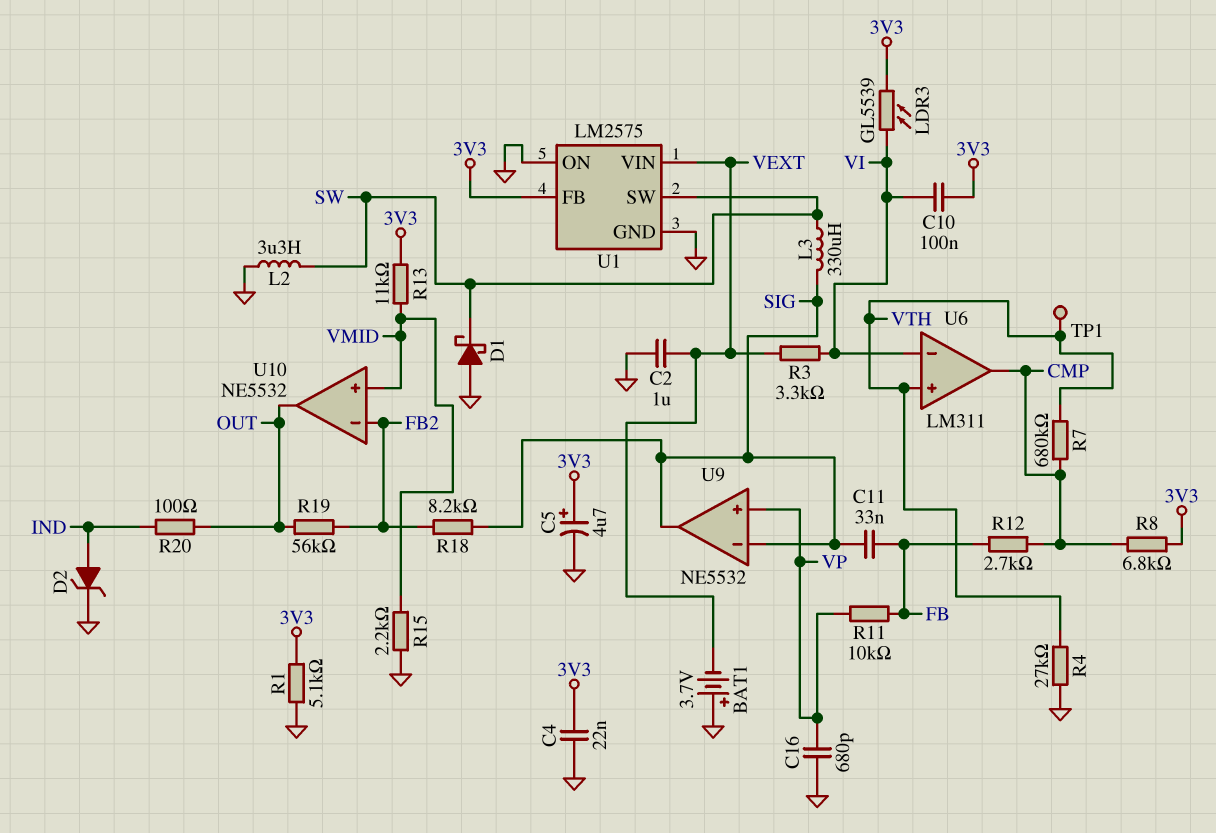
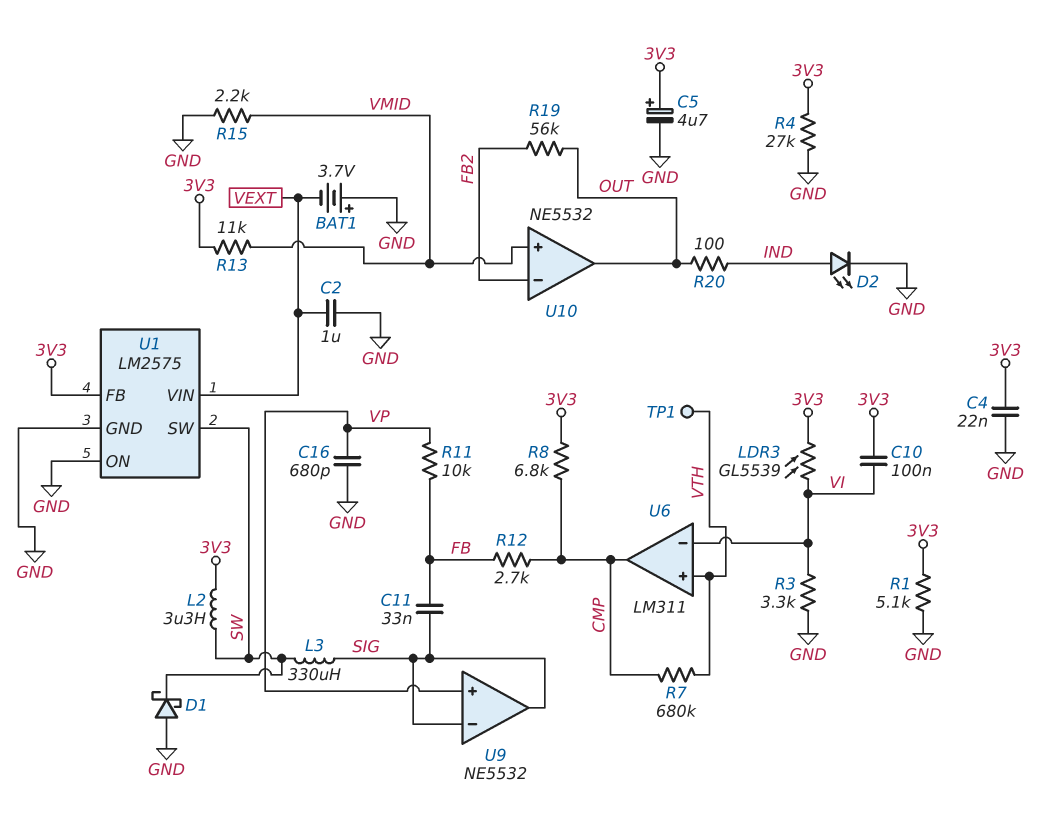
D2: zener (A IND, K GND) -> LED (A IND, K GND)
L2: 3.3uH (GND, SW) -> 3.3uH (3V3, SW)
R3: 3.3k (VEXT, VI) -> 3.3k (GND, VI)
R4: 27k (GND, VTH) -> 27k (3V3, GND)
R18: 8.2k (FB2, SIG) -> none

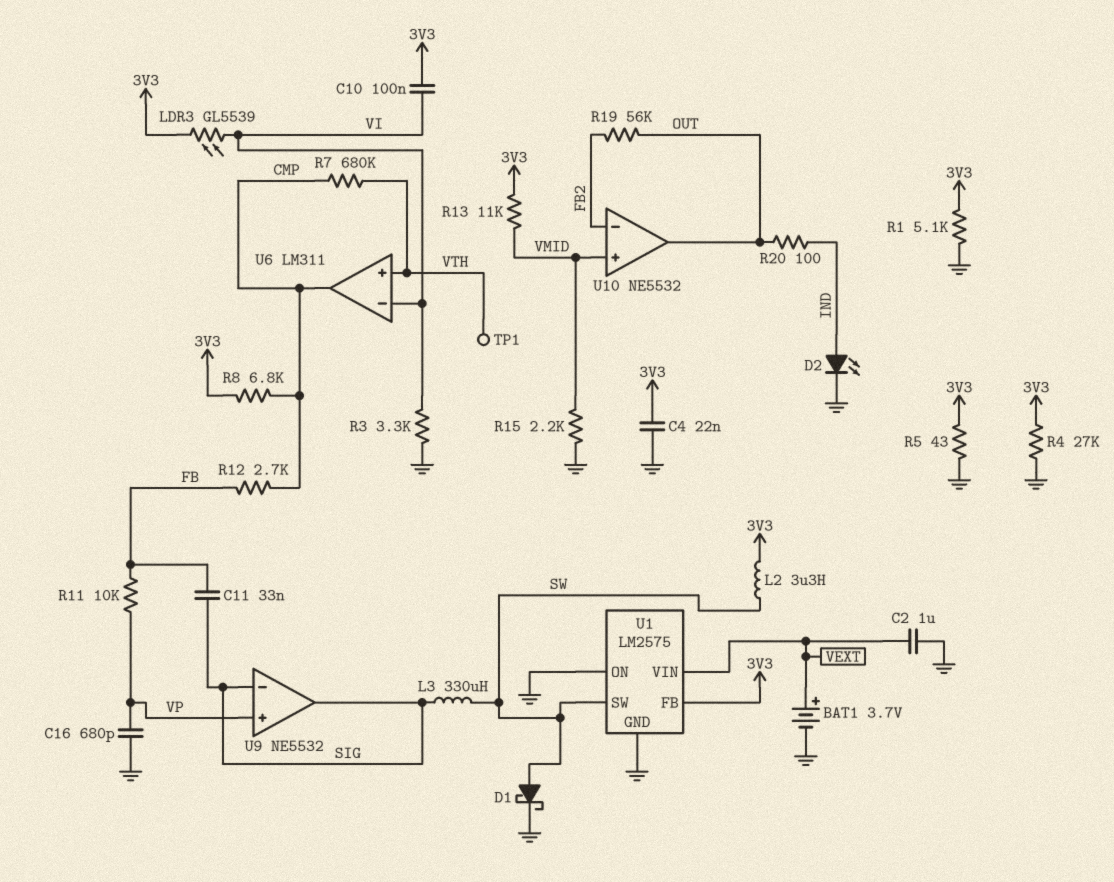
BAT1: 3.7V (plus GND, minus VEXT) -> 3.7V (plus VEXT, minus GND)
C5: 4.7uF (plus 3V3, minus GND) -> none
D1: schottky (A GND, K SW) -> schottky (A SW, K GND)
R5: none -> 43 (3V3, GND)

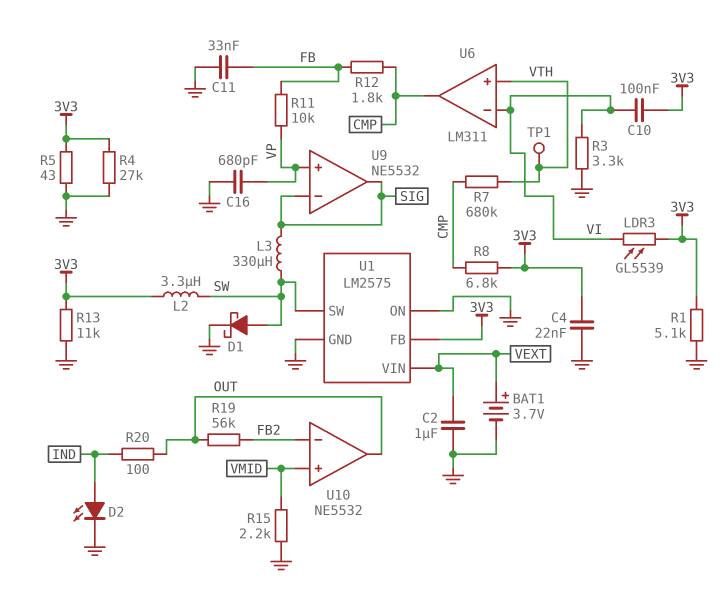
C11: 33nF (FB, SIG) -> 33nF (FB, GND)
R12: 2.7k (CMP, FB) -> 1.8k (CMP, FB)
R13: 11k (3V3, VMID) -> 11k (3V3, GND)

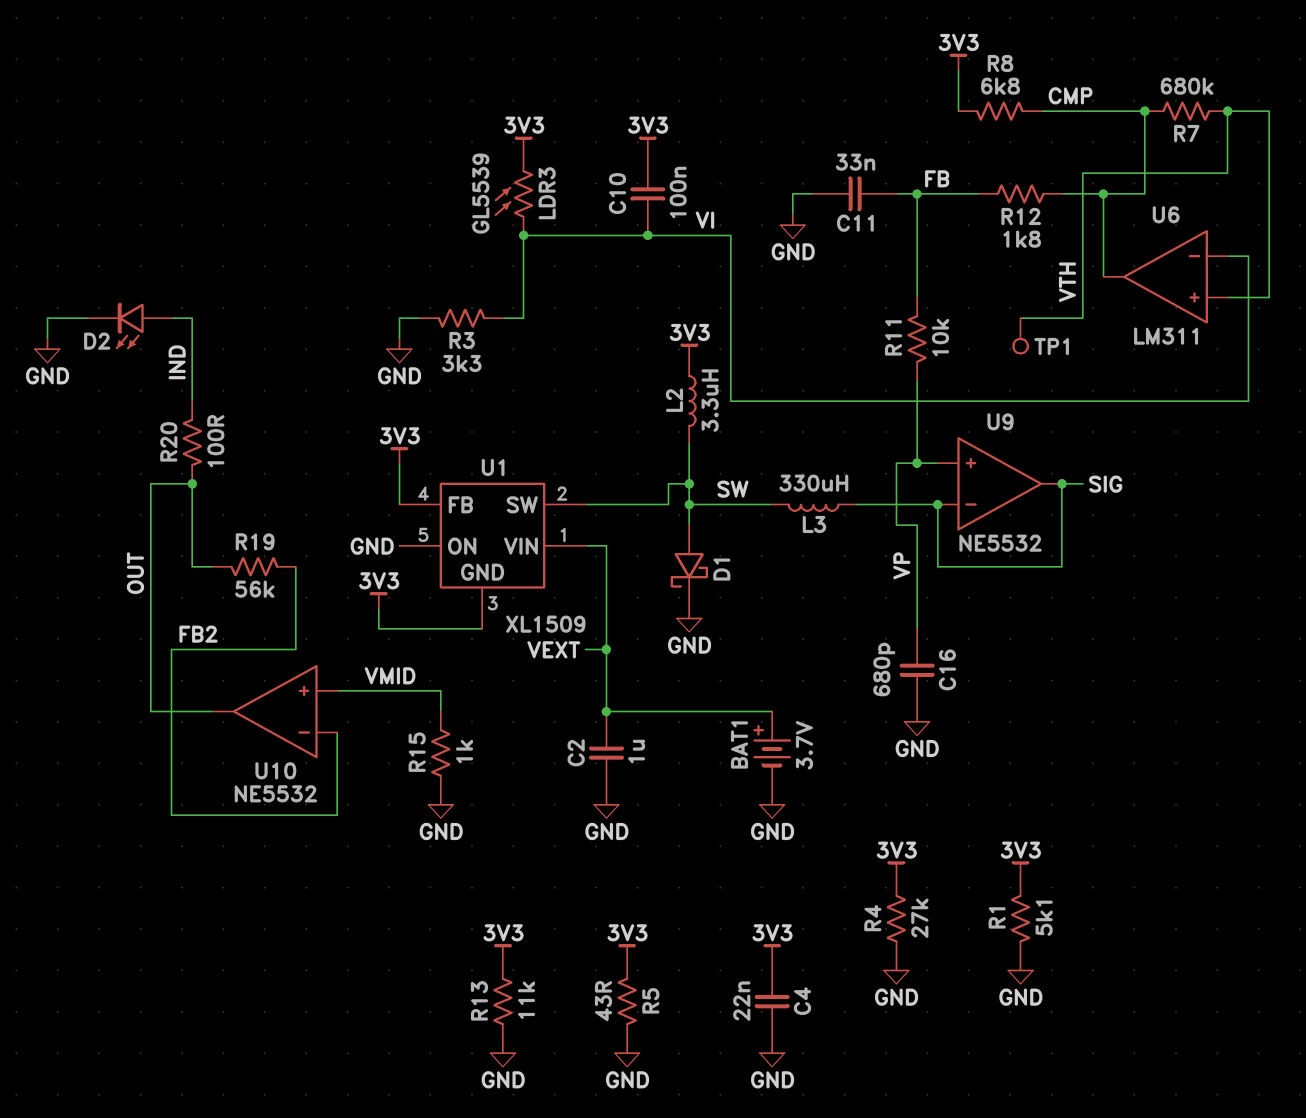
R15: 2.2k (GND, VMID) -> 1k (GND, VMID)
U1: LM2575 -> XL1509
U1 pin GND: GND -> 3V3

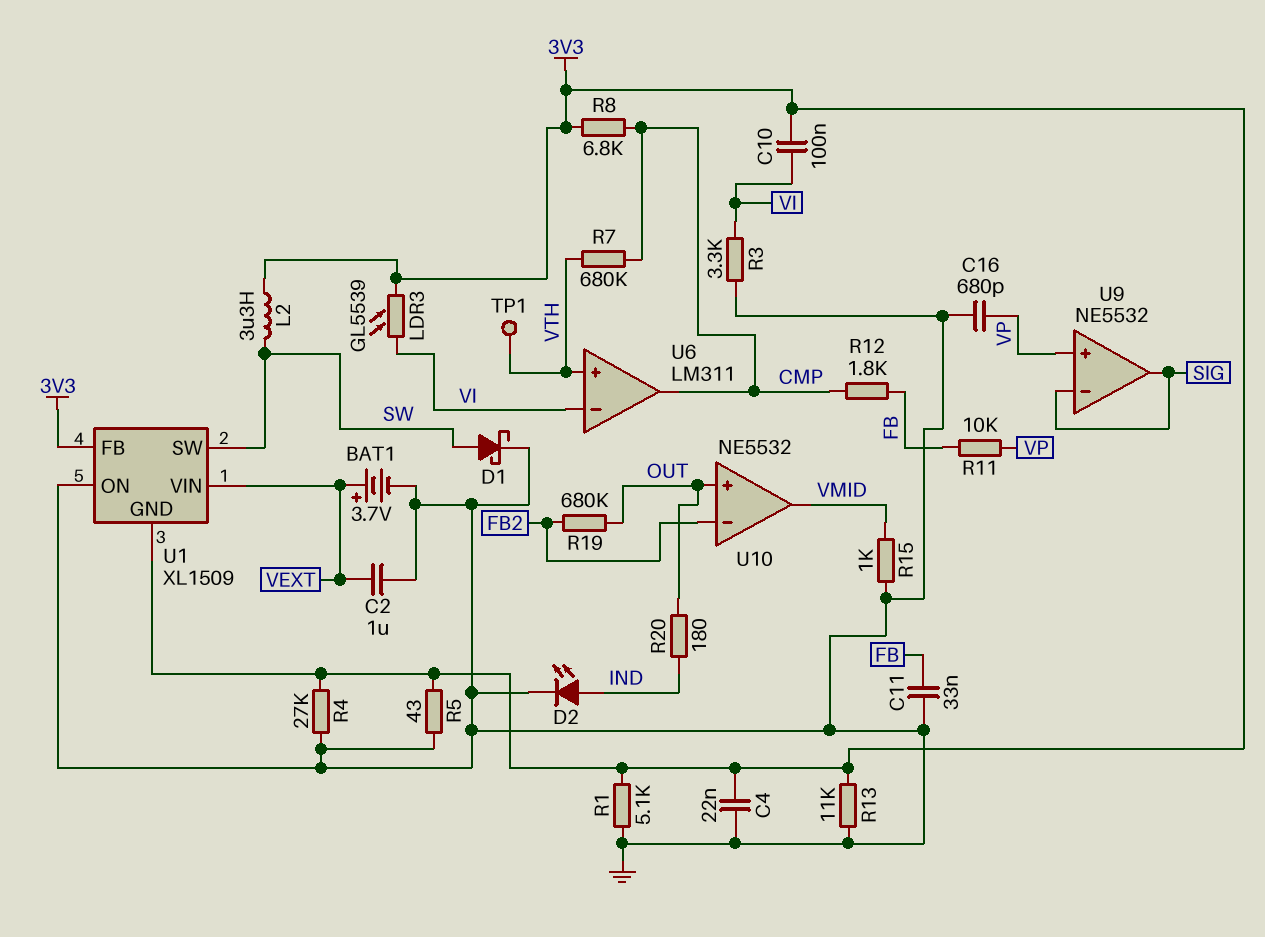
L3: 330uH (SIG, SW) -> none
R19: 56k (FB2, OUT) -> 680k (FB2, OUT)
R20: 100 (IND, OUT) -> 180 (IND, OUT)
U10 pin in+: VMID -> OUT
U10 pin out: OUT -> VMID

